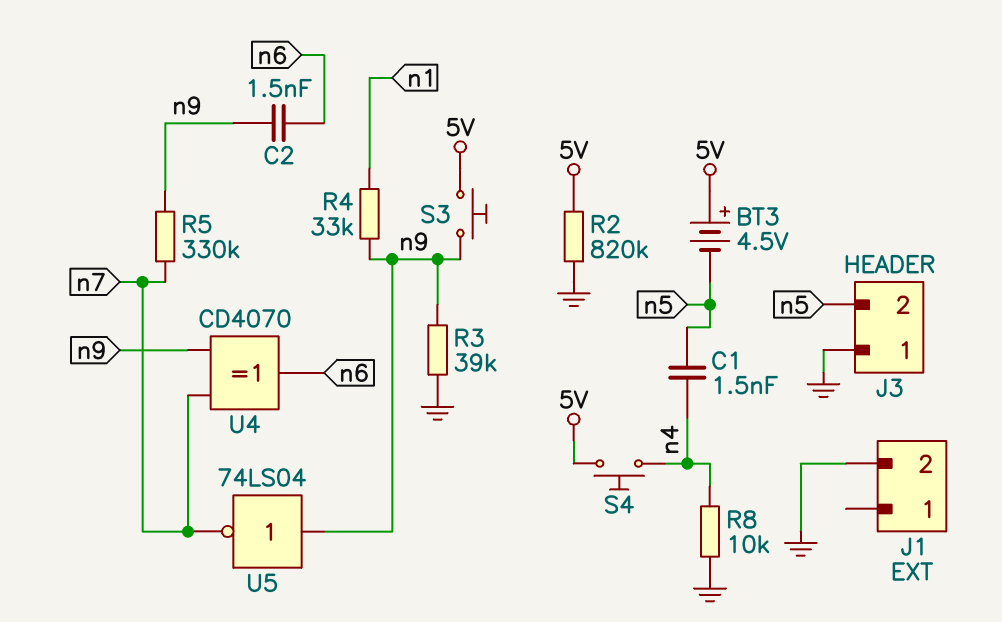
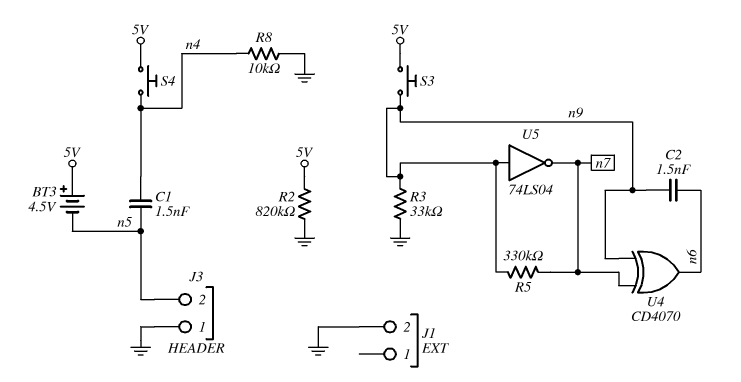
R3: 39k (GND, n9) -> 33k (GND, n9)
R4: 33k (n1, n9) -> none

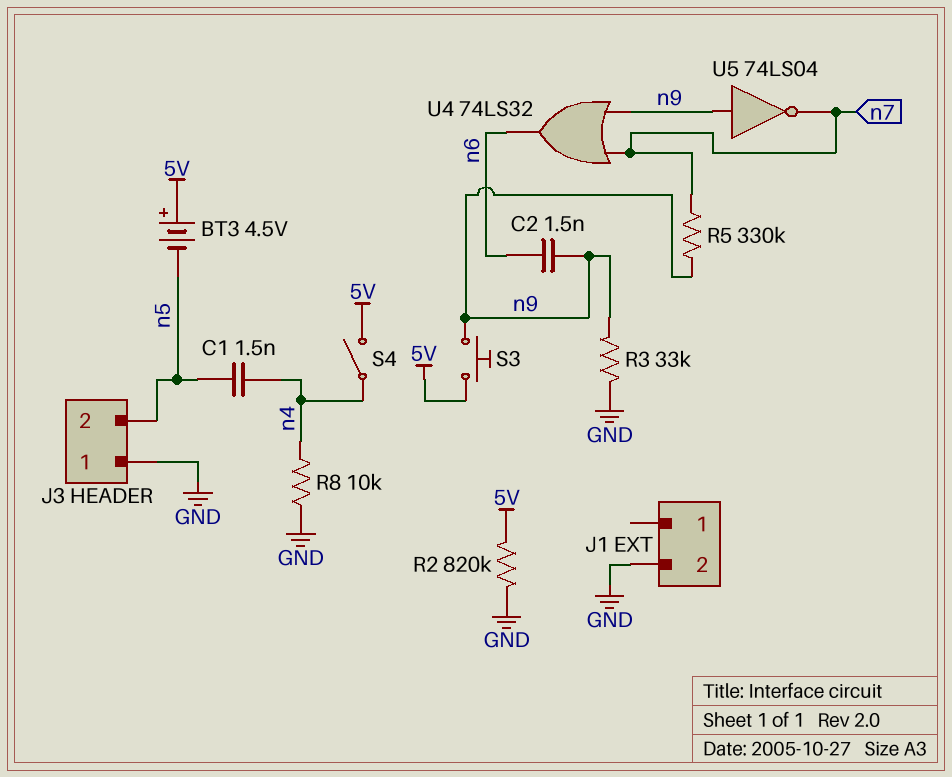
S4: button (5V, n4) -> switch (5V, n4)
U4: XOR CD4070 (in n7, in n9, out n6) -> OR 74LS32 (in n7, in n9, out n6)

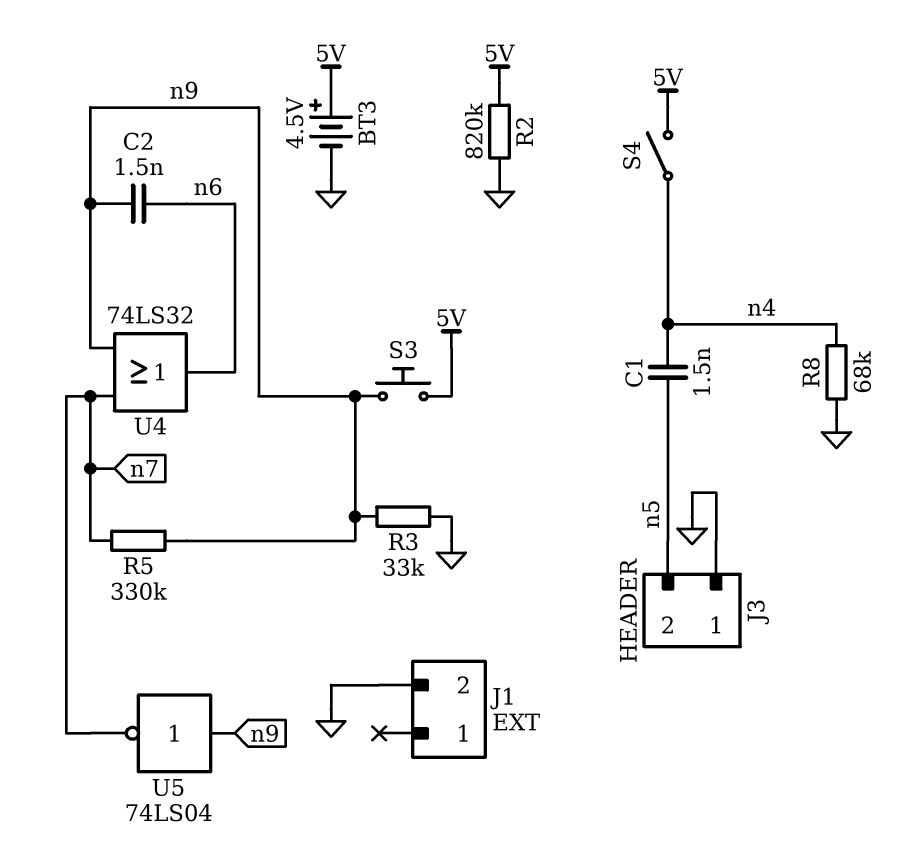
BT3: 4.5V (plus 5V, minus n5) -> 4.5V (plus 5V, minus GND)
R8: 10k (GND, n4) -> 68k (GND, n4)

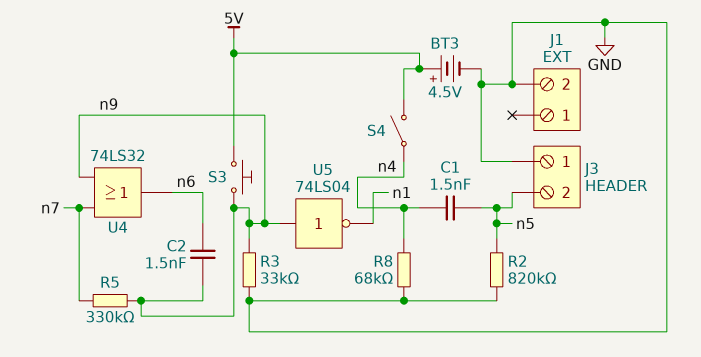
R2: 820k (5V, GND) -> 820k (GND, n5)
U5: NOT 74LS04 (in n9, out n7) -> NOT 74LS04 (in n9, out n1)

